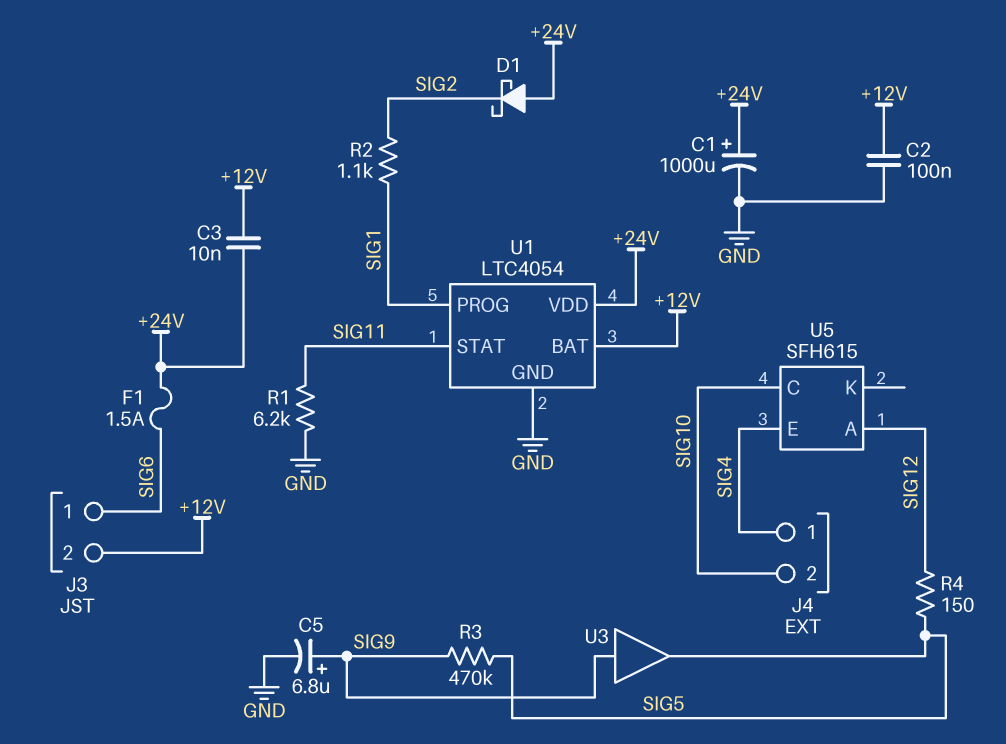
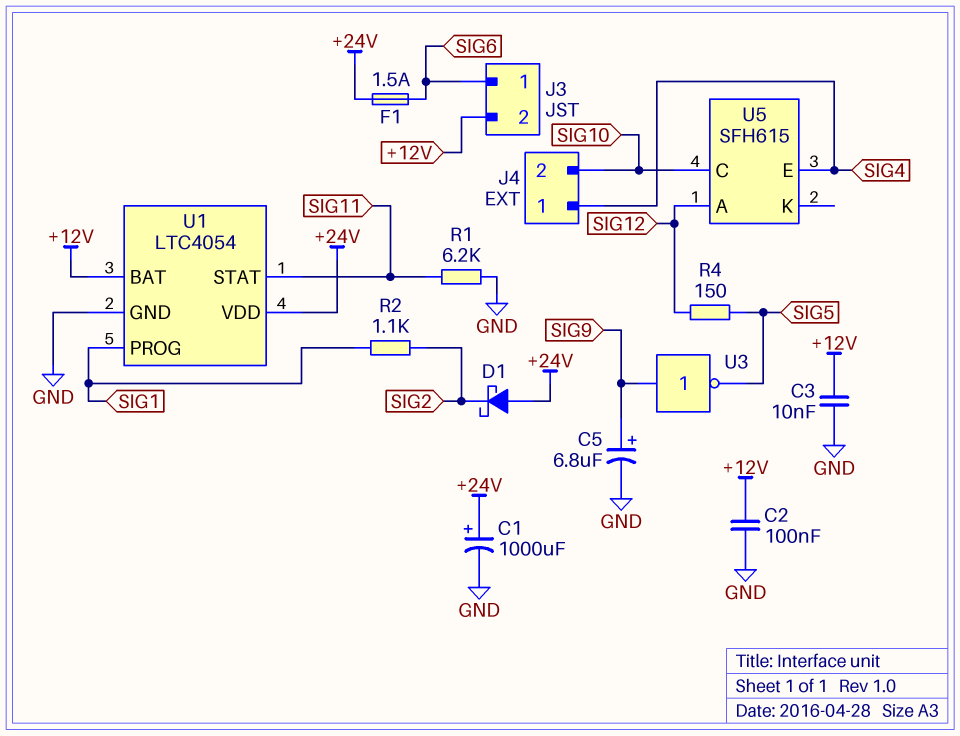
C3: 10nF (+12V, +24V) -> 10nF (+12V, GND)
R3: 470k (SIG5, SIG9) -> none
U3: buffer (in SIG9, out SIG5) -> NOT (in SIG9, out SIG5)

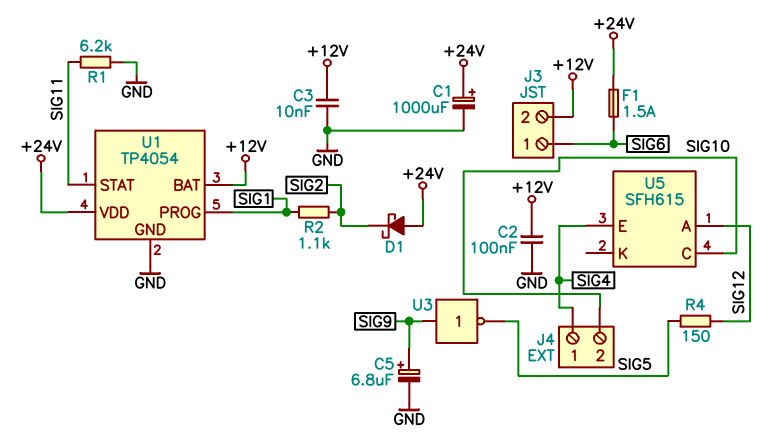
U1: LTC4054 -> TP4054

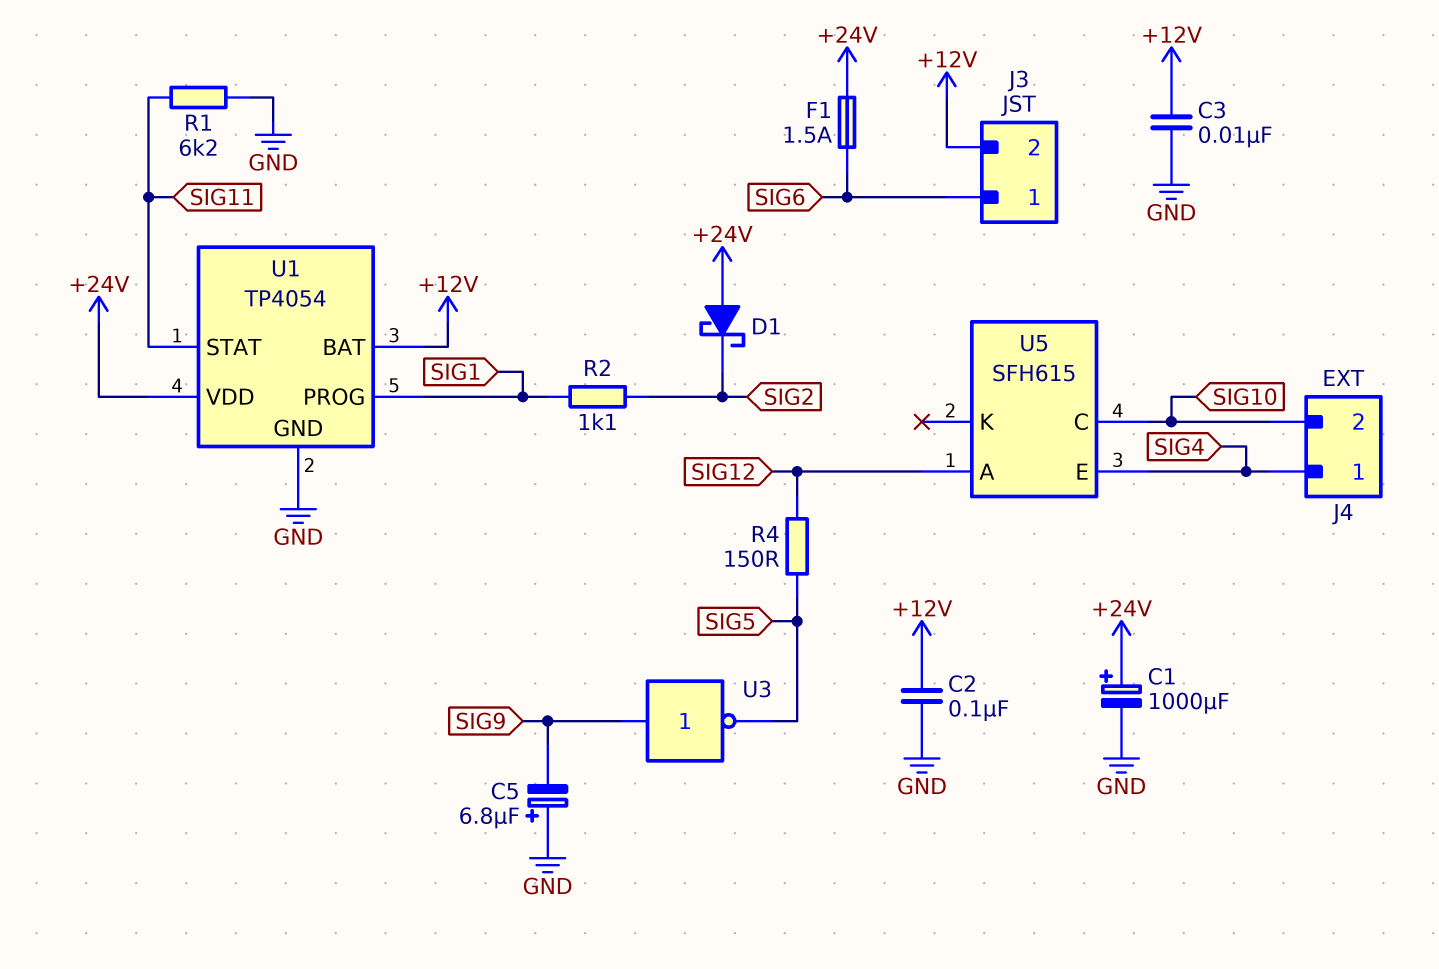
C5: 6.8uF (plus SIG9, minus GND) -> 6.8uF (plus GND, minus SIG9)

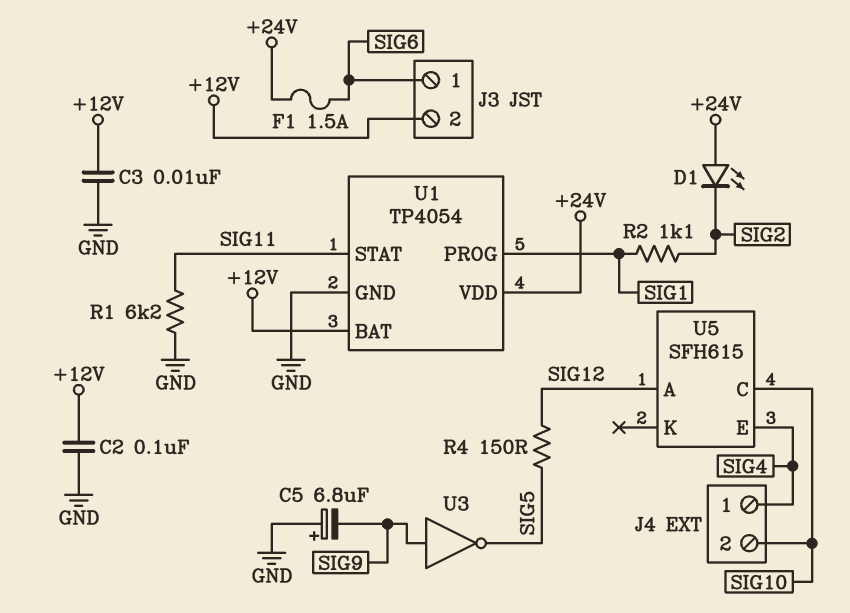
C1: 1000uF (plus +24V, minus GND) -> none
D1: schottky (A +24V, K SIG2) -> LED (A +24V, K SIG2)

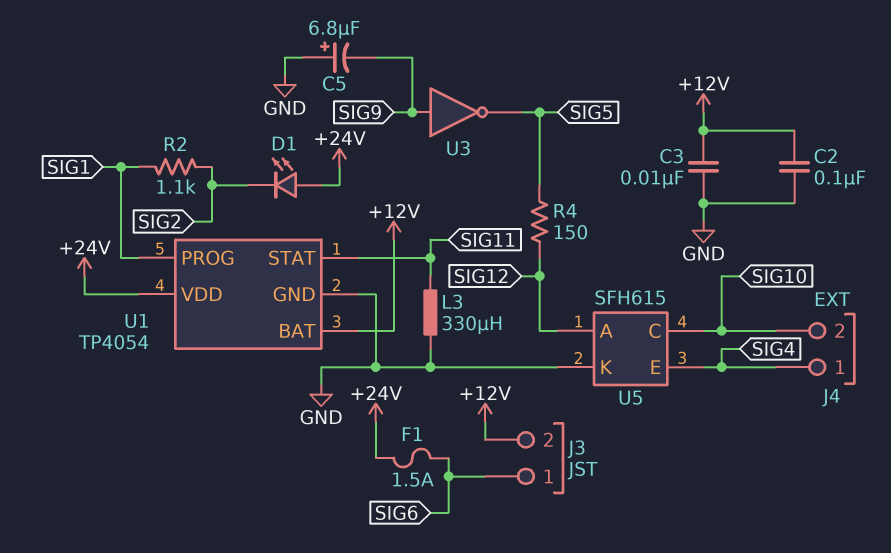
L3: none -> 330uH (GND, SIG11)
R1: 6.2k (GND, SIG11) -> none
U5 pin K: none -> GND

